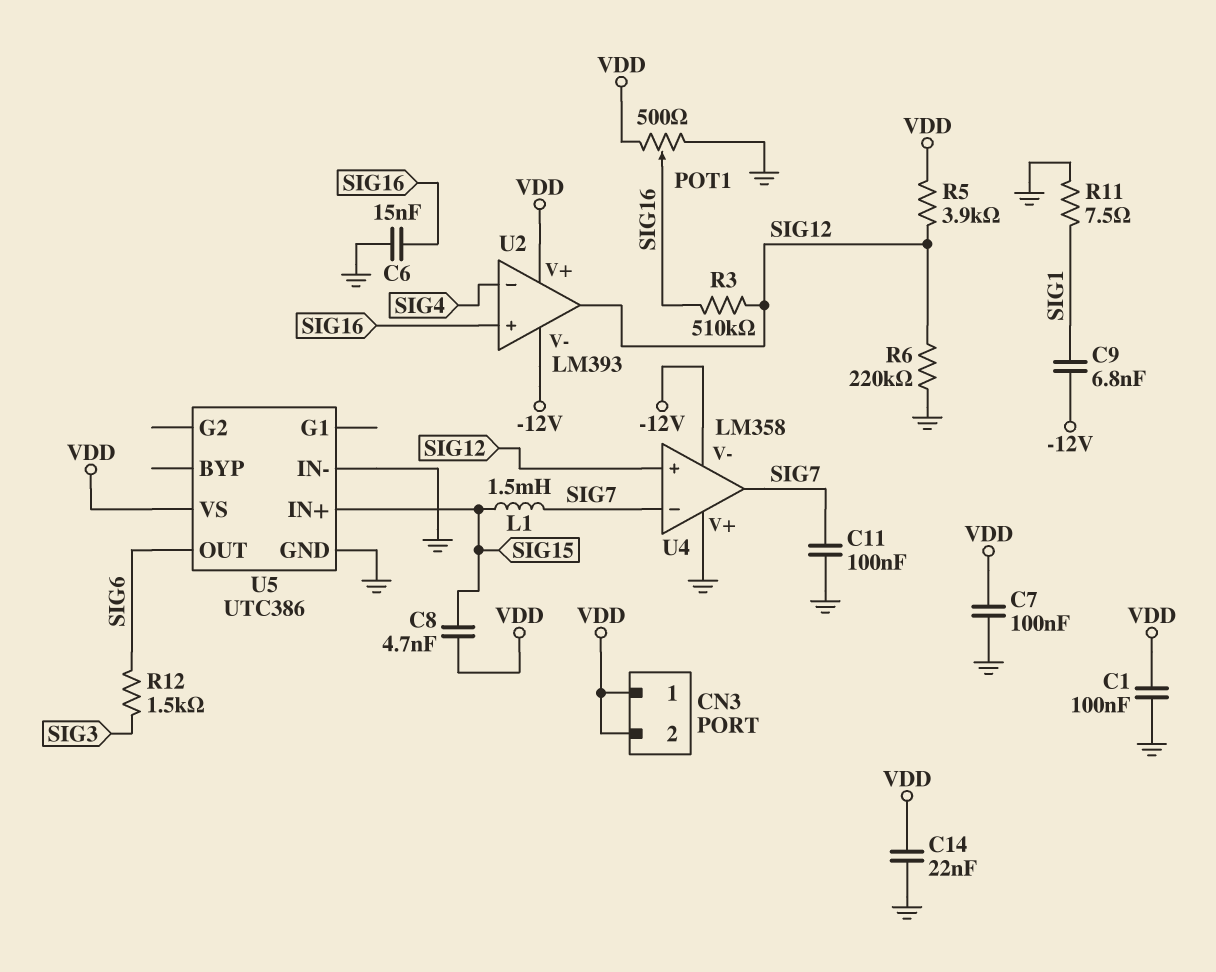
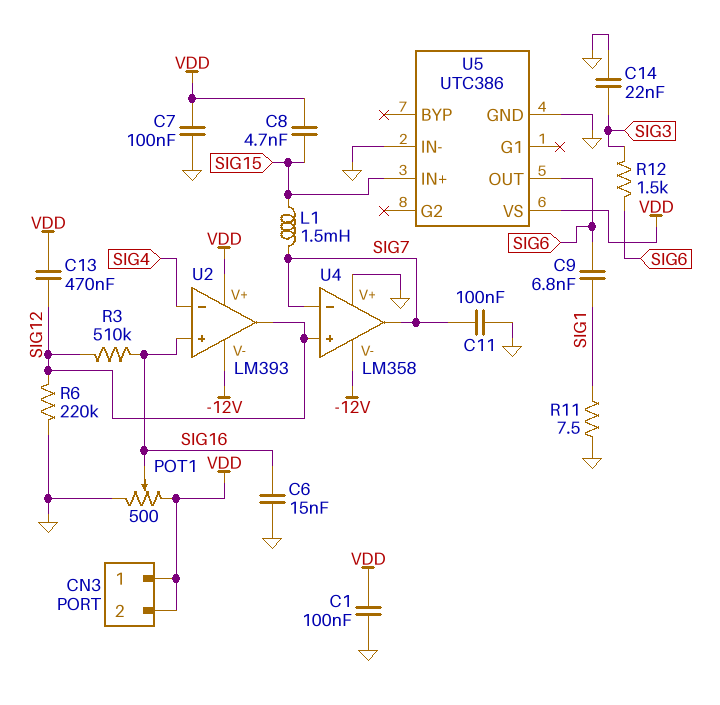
C9: 6.8nF (-12V, SIG1) -> 6.8nF (SIG1, SIG6)
C13: none -> 470nF (SIG12, VDD)
C14: 22nF (GND, VDD) -> 22nF (GND, SIG3)
R5: 3.9k (SIG12, VDD) -> none

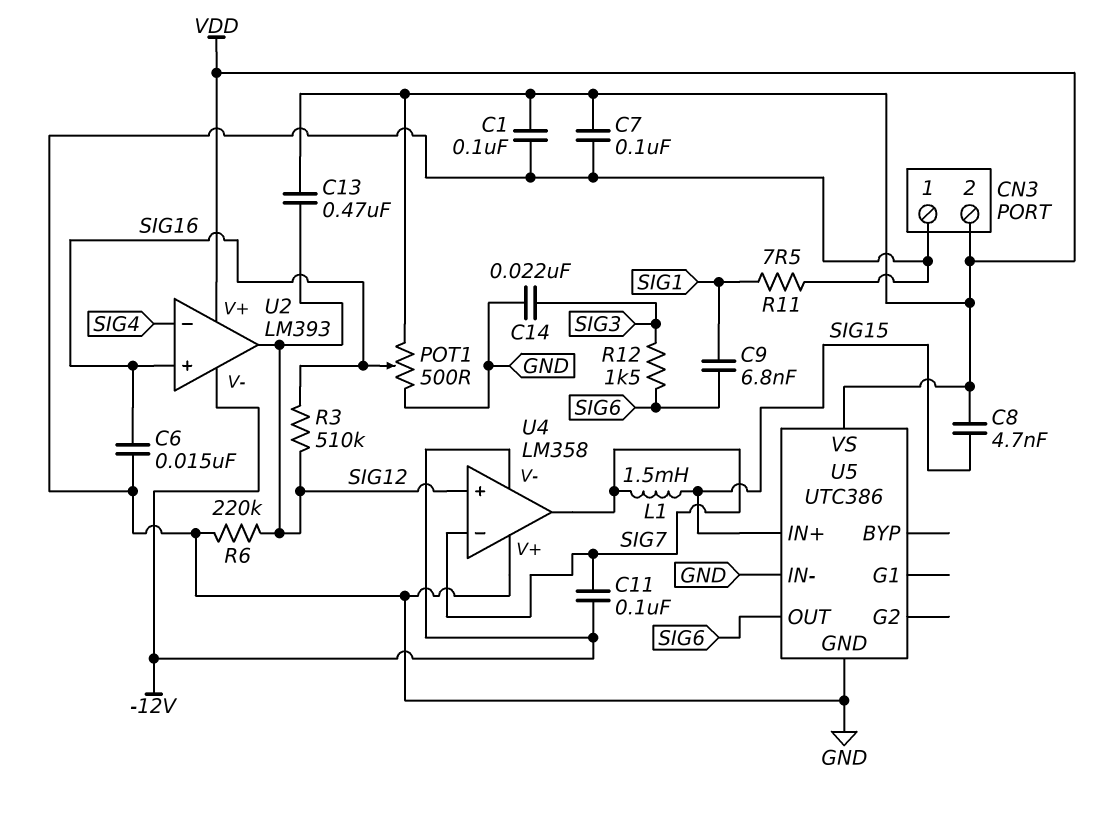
C11: 100nF (GND, SIG7) -> 100nF (-12V, SIG7)
CN3 pin 1: VDD -> GND

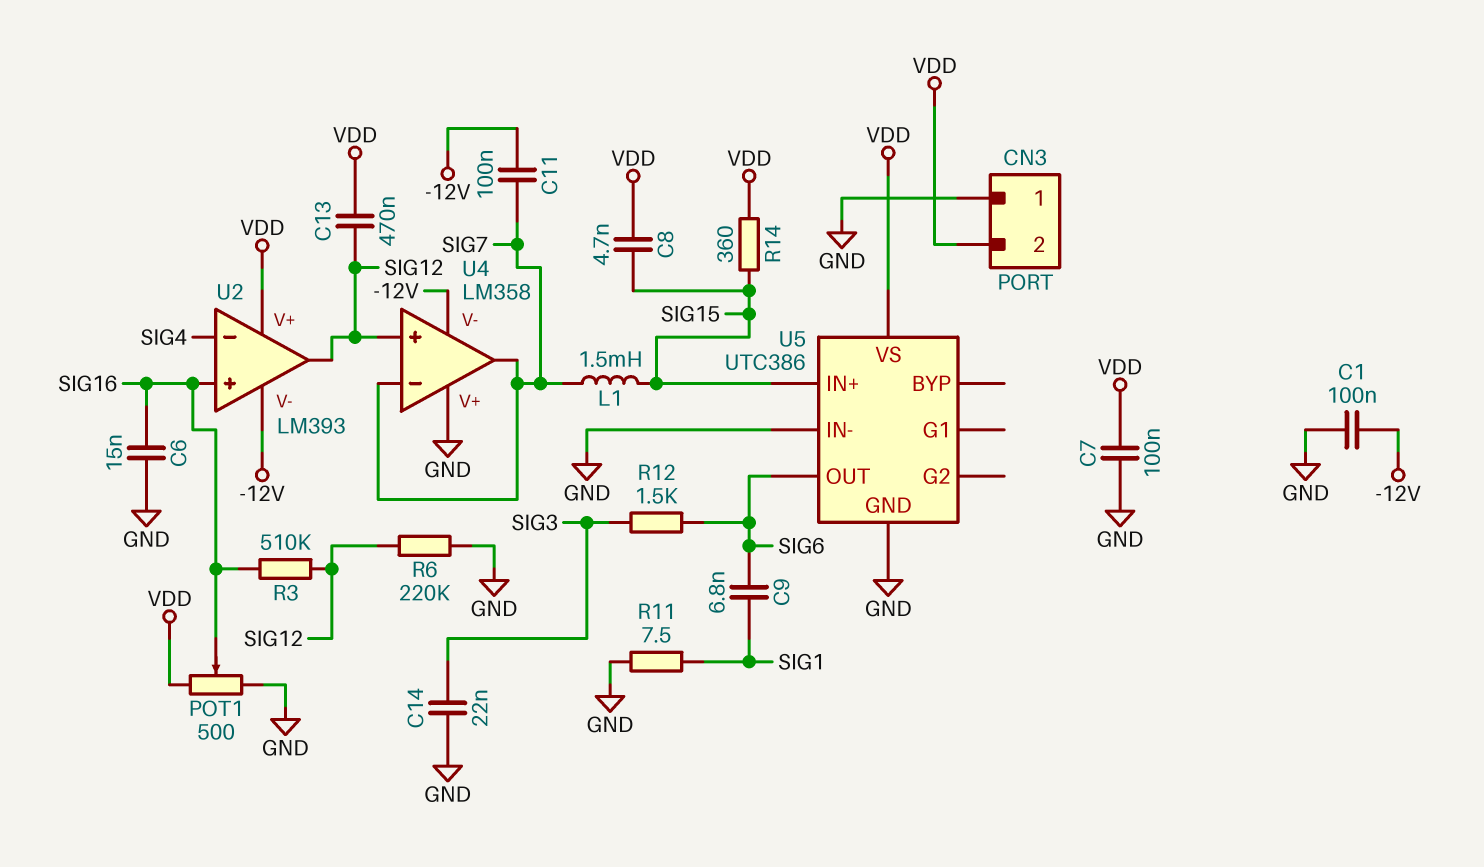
C1: 100nF (GND, VDD) -> 100nF (-12V, GND)
R14: none -> 360 (SIG15, VDD)

